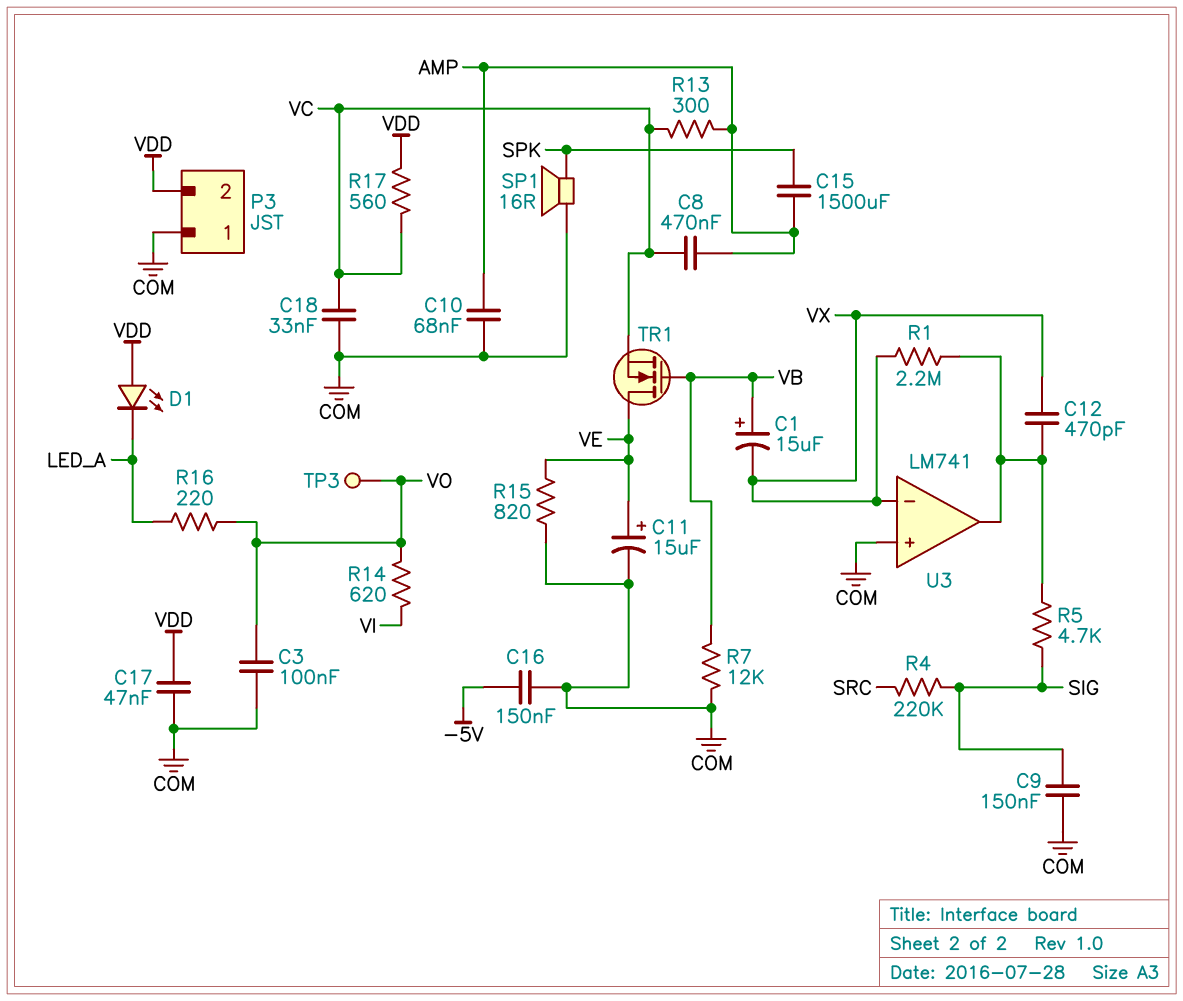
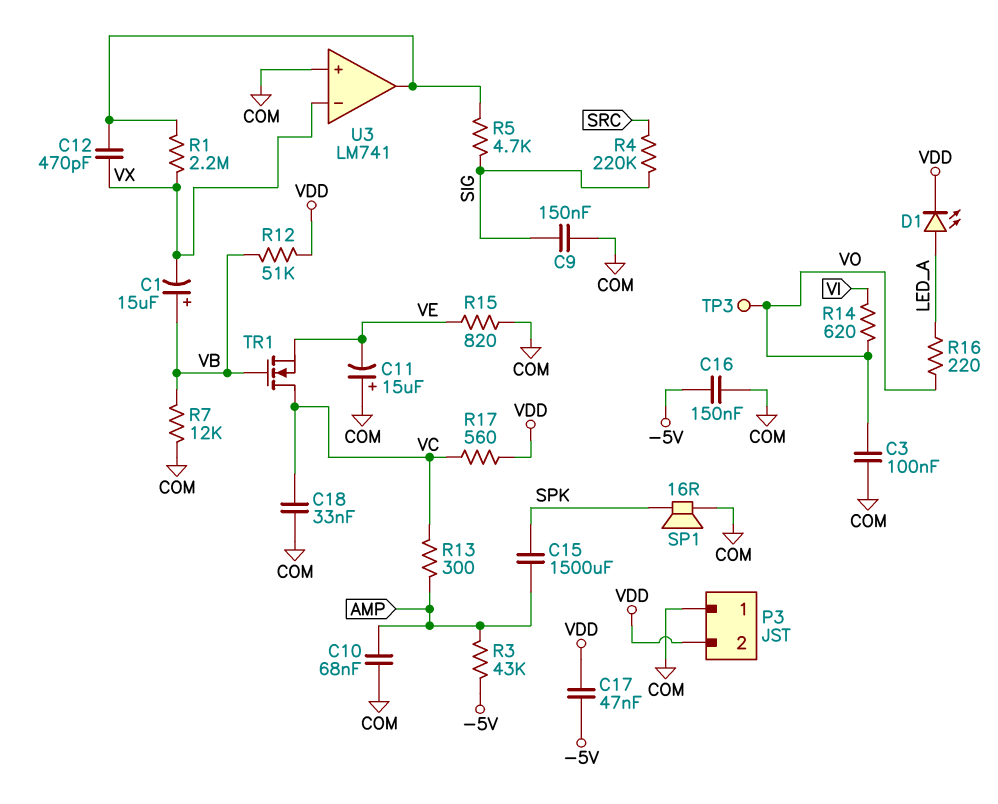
C8: 470nF (AMP, VC) -> none
C11: 15uF (plus VE, minus COM) -> 15uF (plus COM, minus VE)
C17: 47nF (COM, VDD) -> 47nF (-5V, VDD)
D1: LED (A VDD, K LED_A) -> LED (A LED_A, K VDD)
R3: none -> 43k (-5V, AMP)
R12: none -> 51k (VB, VDD)
TR1: NMOS (G VB, D VE, S VC) -> NMOS (G VB, D VC, S VE)

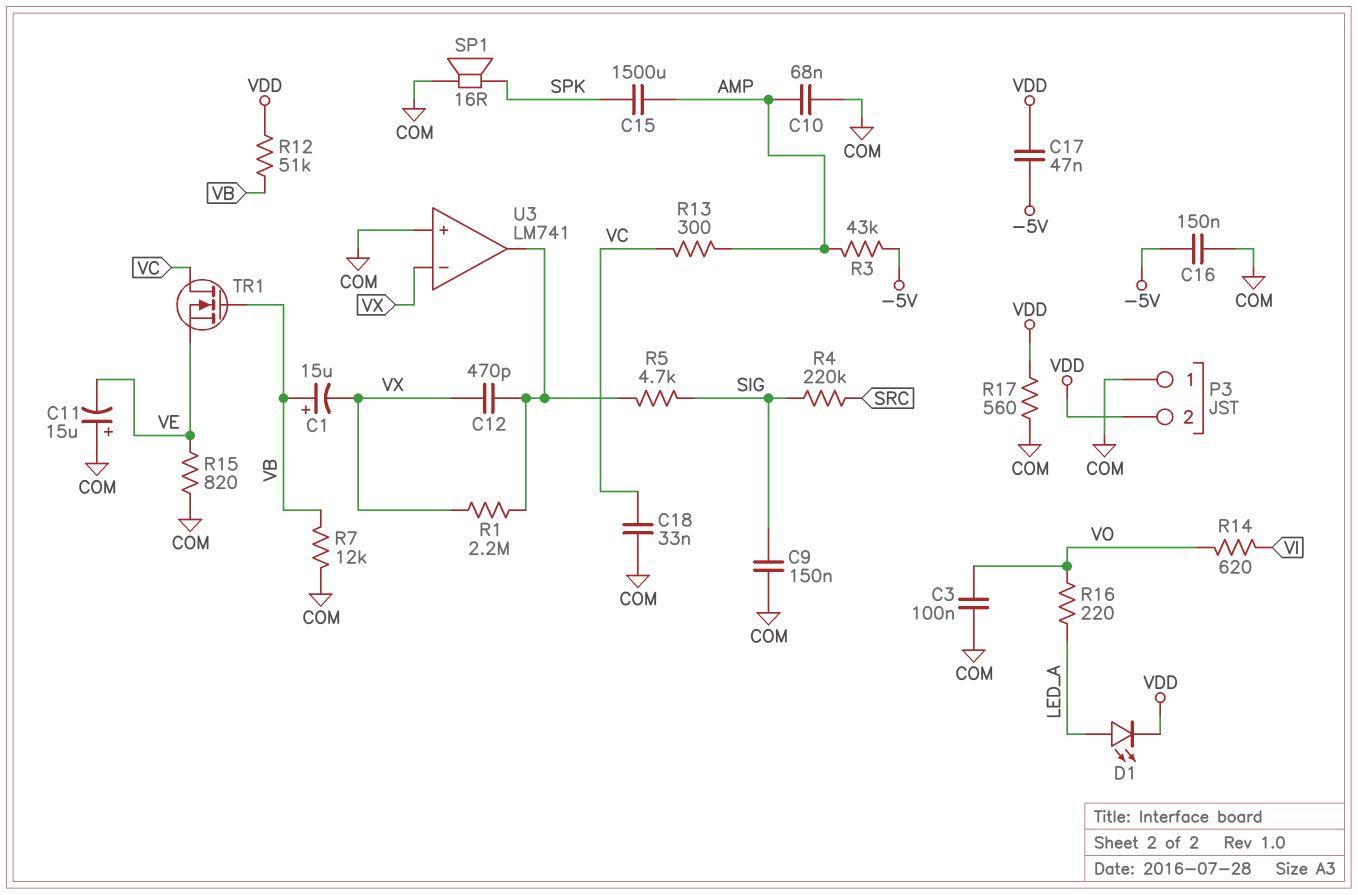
R17: 560 (VC, VDD) -> 560 (COM, VDD)
TP3: test point (VO) -> none

